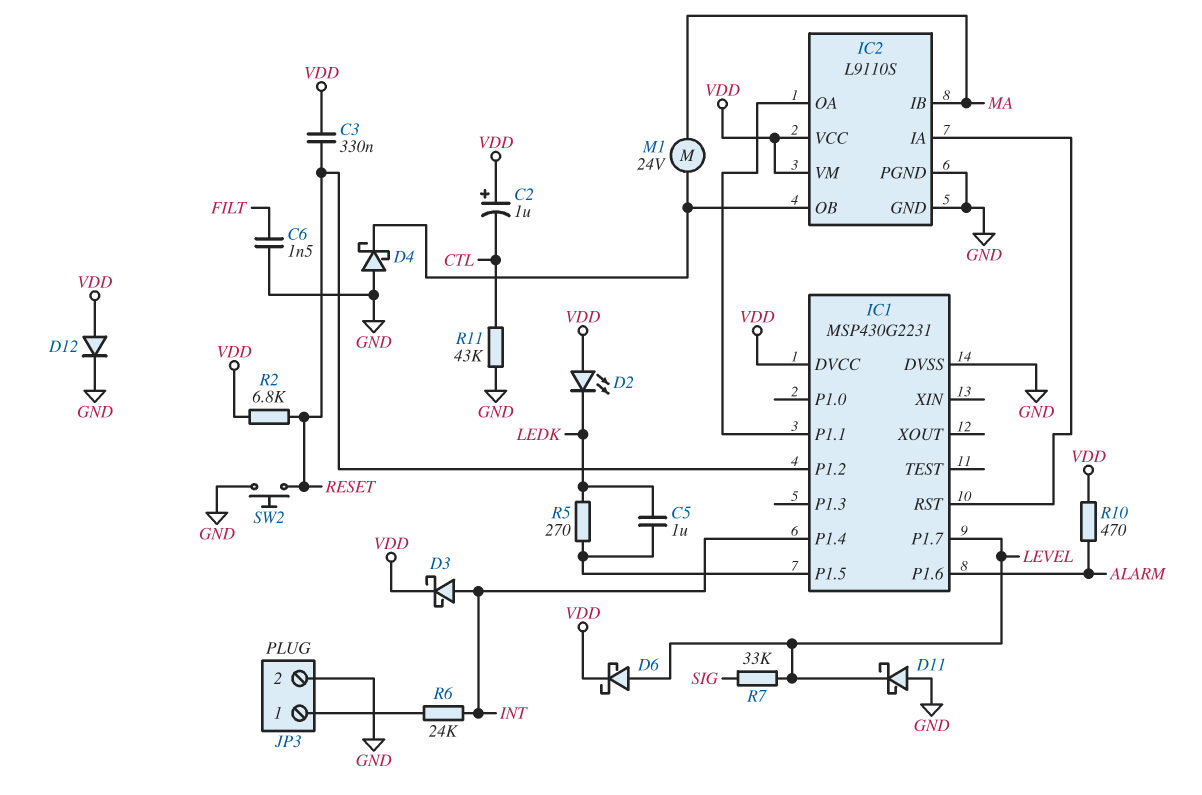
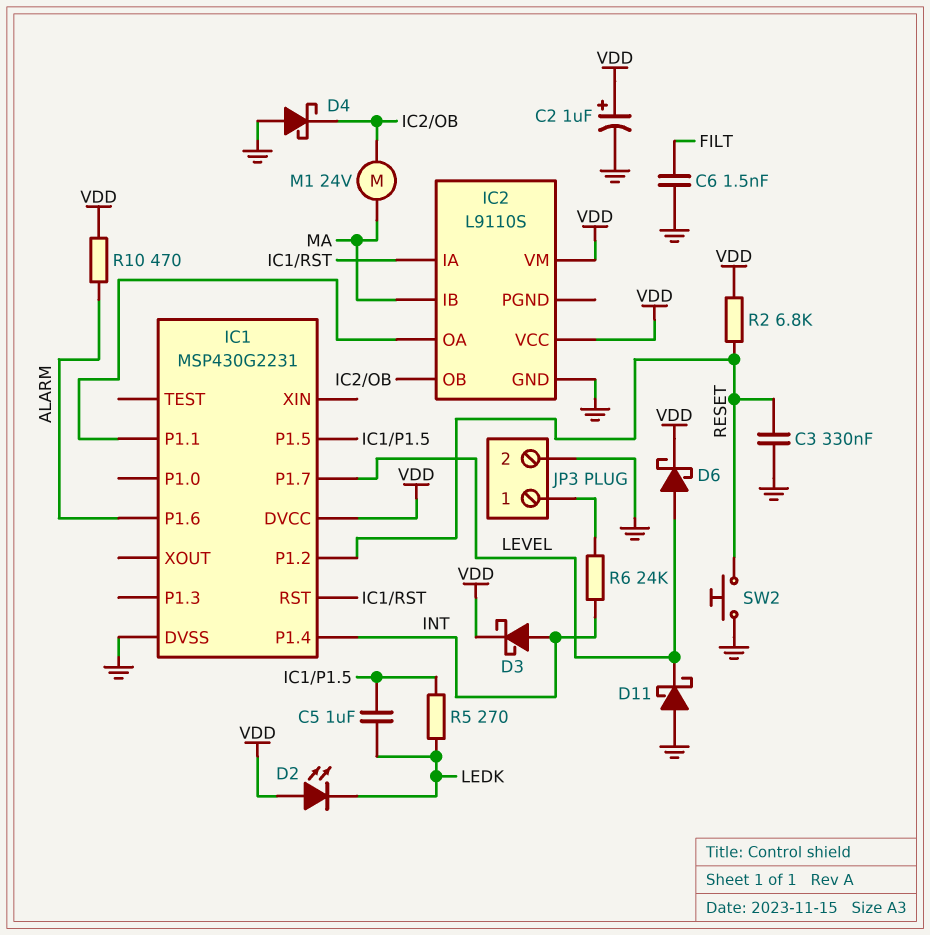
C2: 1uF (plus VDD, minus CTL) -> 1uF (plus VDD, minus GND)
C3: 330nF (RESET, VDD) -> 330nF (GND, RESET)
D12: diode (A VDD, K GND) -> none
IC2 pin PGND: GND -> none
R7: 33k (LEVEL, SIG) -> none
R11: 43k (CTL, GND) -> none

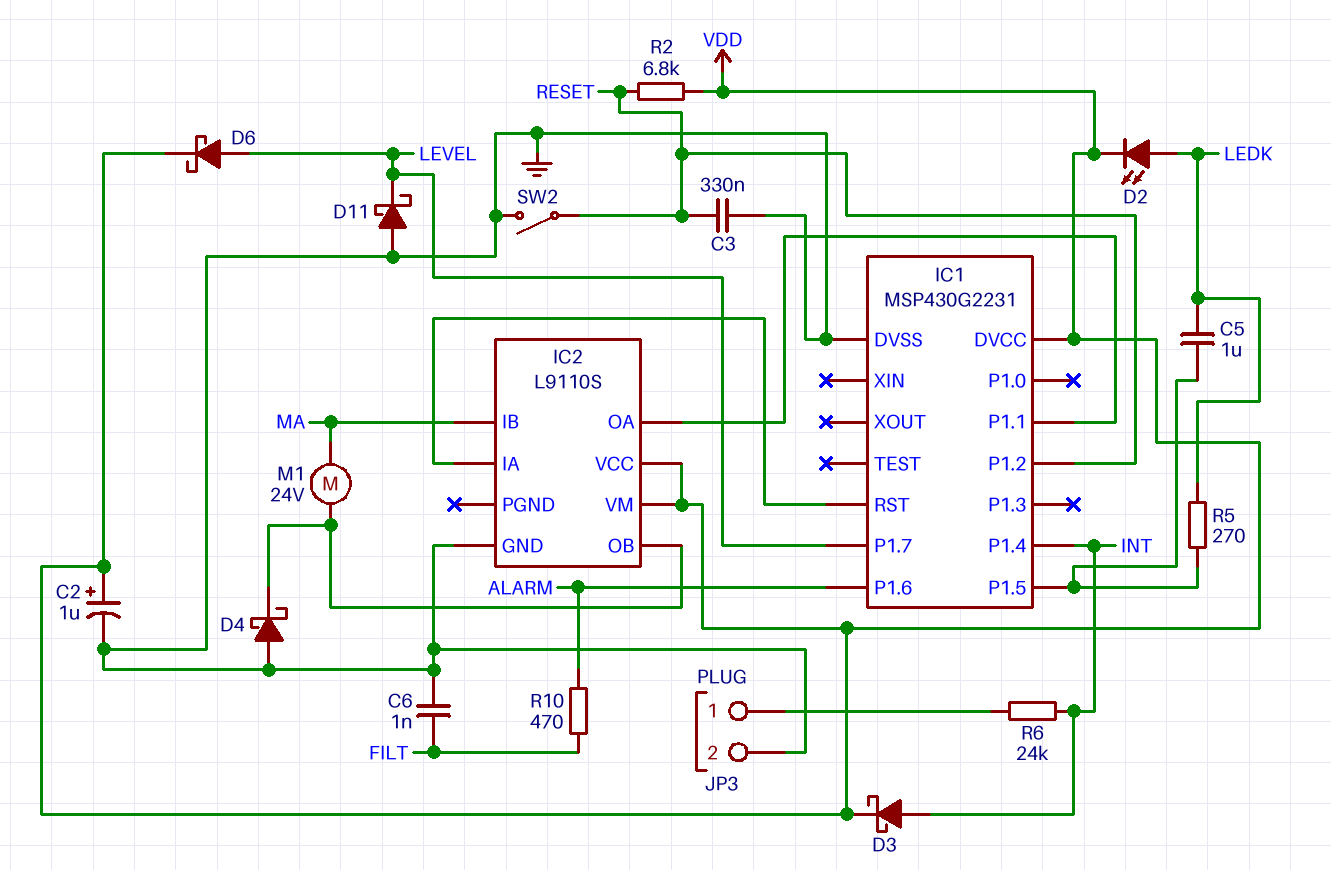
C6: 1.5nF (FILT, GND) -> 1nF (FILT, GND)
D2: LED (A VDD, K LEDK) -> LED (A LEDK, K VDD)
R10: 470 (ALARM, VDD) -> 470 (ALARM, FILT)
SW2: button (GND, RESET) -> switch (GND, RESET)

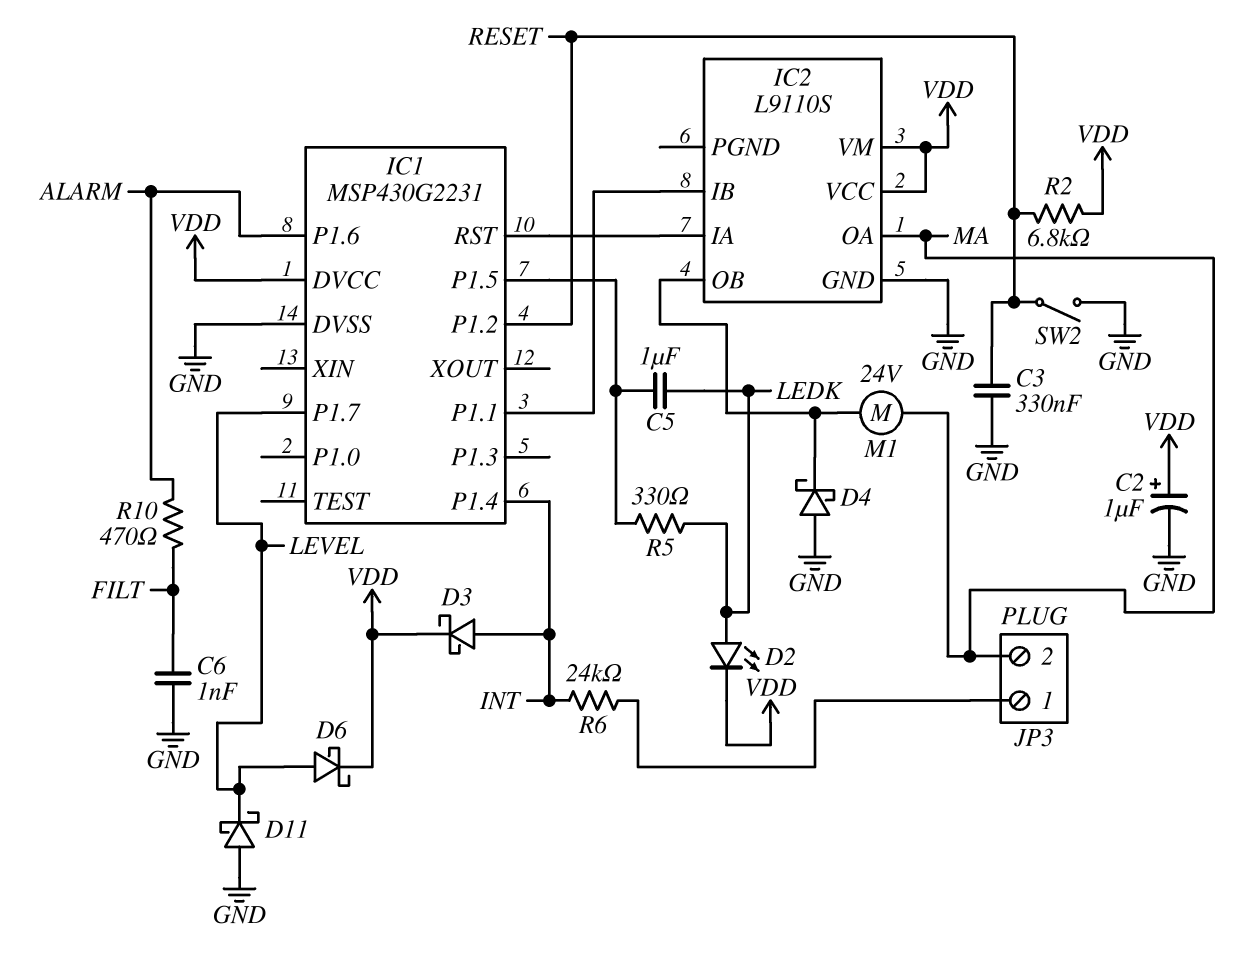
IC2 pin IB: MA -> IC1/P1.1
IC2 pin OA: IC1/P1.1 -> MA
JP3 pin 2: GND -> MA
R5: 270 (IC1/P1.5, LEDK) -> 330 (IC1/P1.5, LEDK)

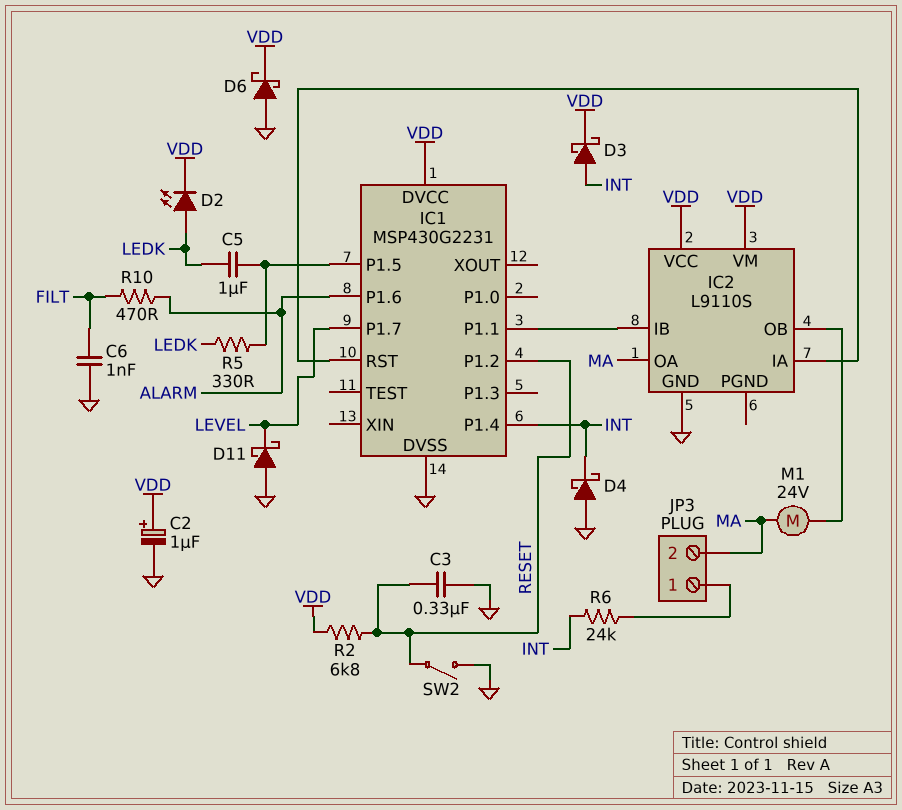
D4: schottky (A GND, K IC2/OB) -> schottky (A GND, K INT)
D6: schottky (A LEVEL, K VDD) -> schottky (A GND, K VDD)

